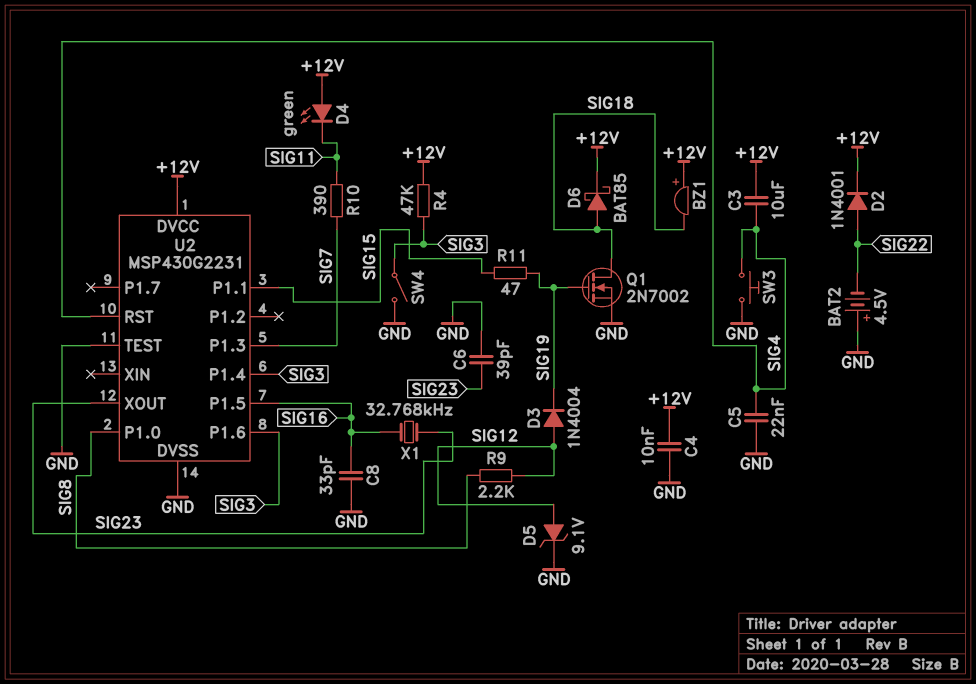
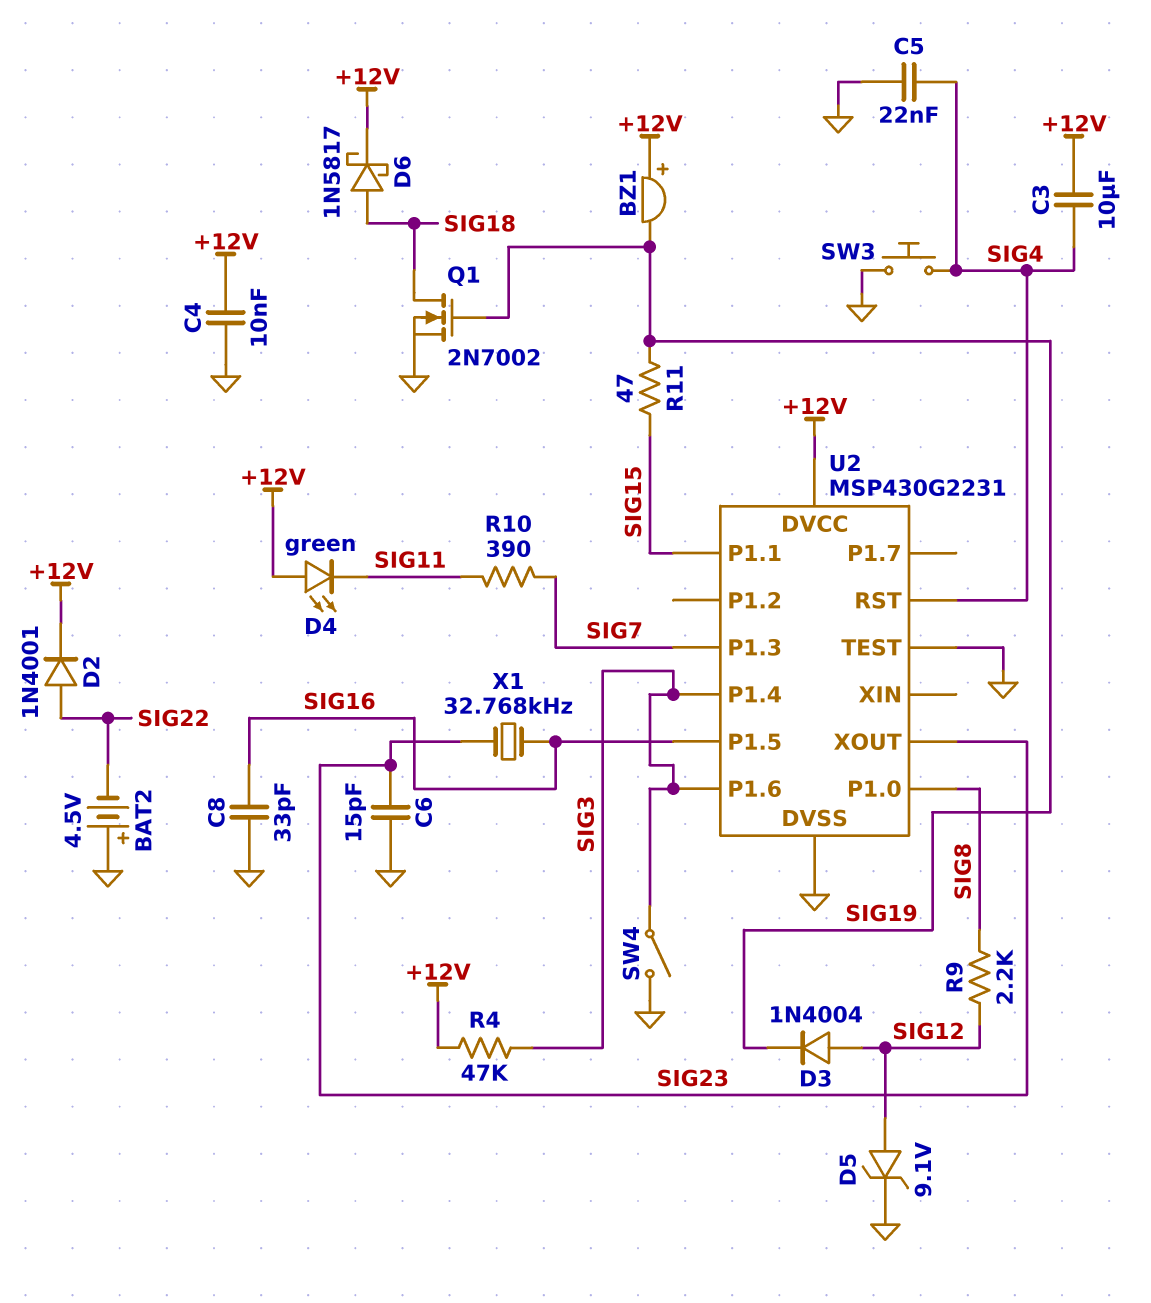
BZ1: buzzer (plus +12V, minus SIG18) -> buzzer (plus +12V, minus SIG19)
C6: 39pF (GND, SIG23) -> 15pF (GND, SIG23)
D6: schottky BAT85 (A SIG18, K +12V) -> schottky 1N5817 (A SIG18, K +12V)

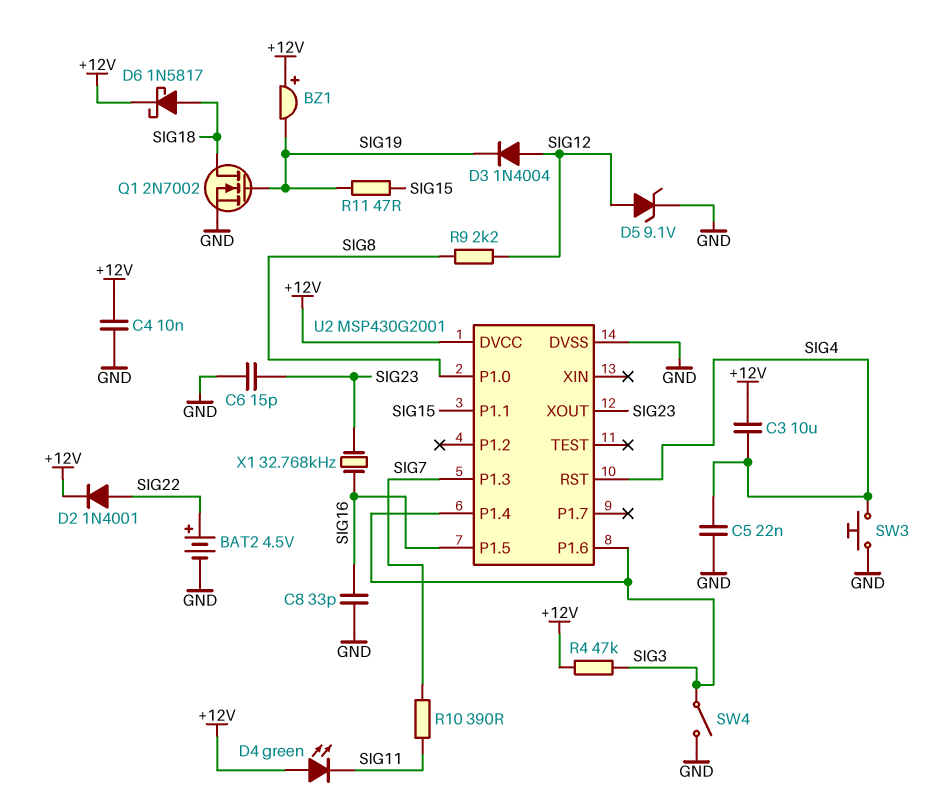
BAT2: 4.5V (plus GND, minus SIG22) -> 4.5V (plus SIG22, minus GND)
U2: MSP430G2231 -> MSP430G2001
U2 pin TEST: GND -> none

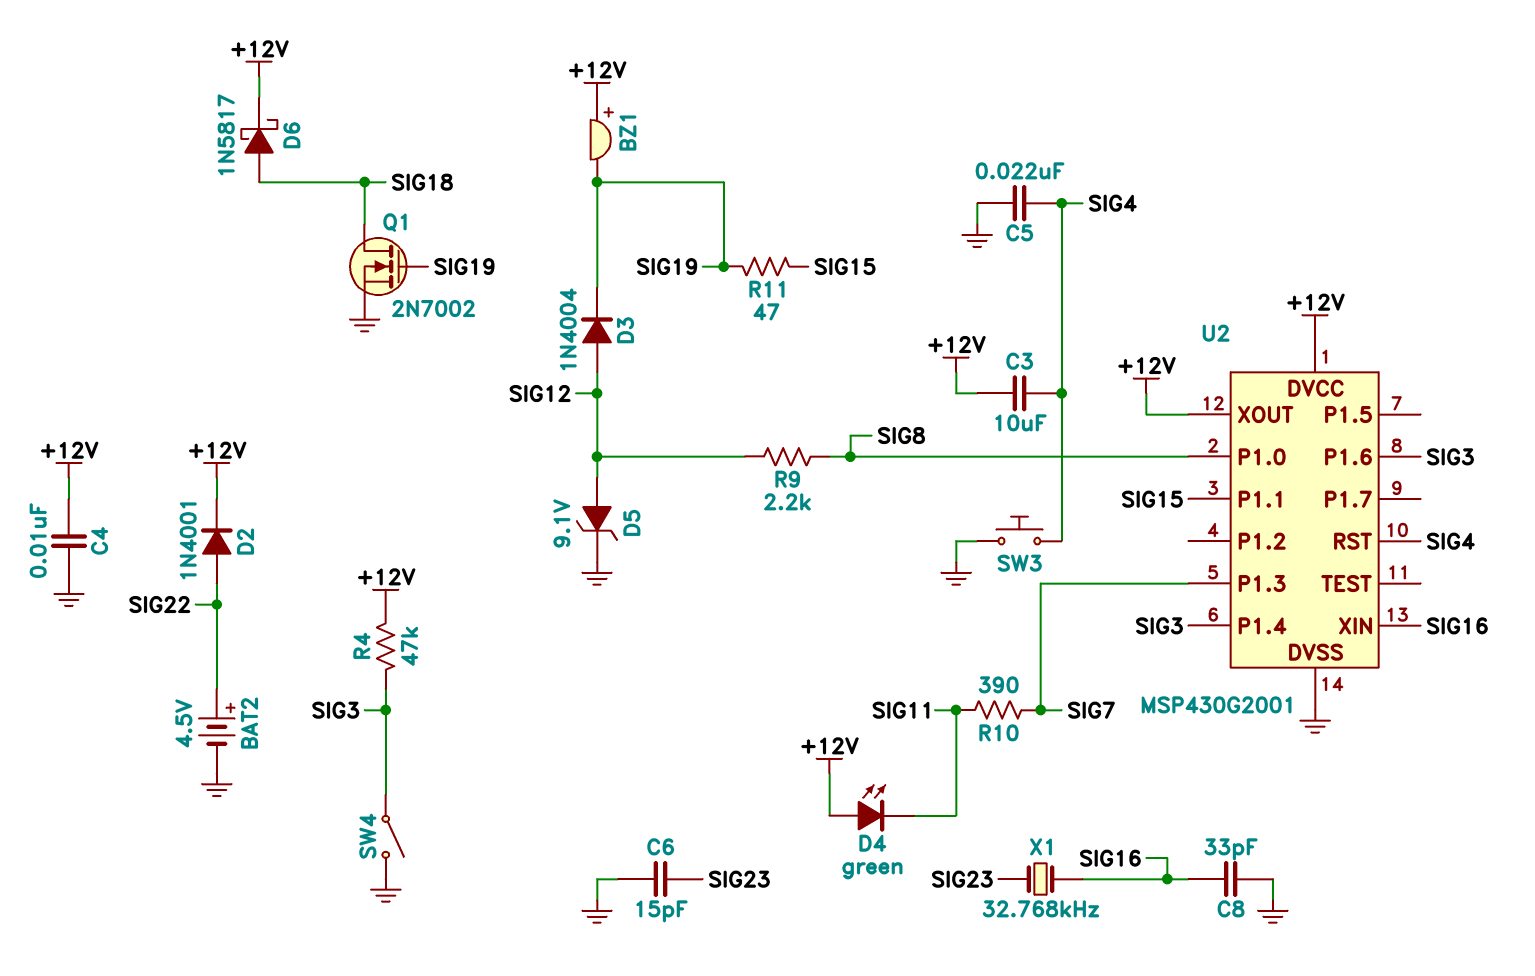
U2 pin P1.5: SIG16 -> none
U2 pin XIN: none -> SIG16
U2 pin XOUT: SIG23 -> +12V

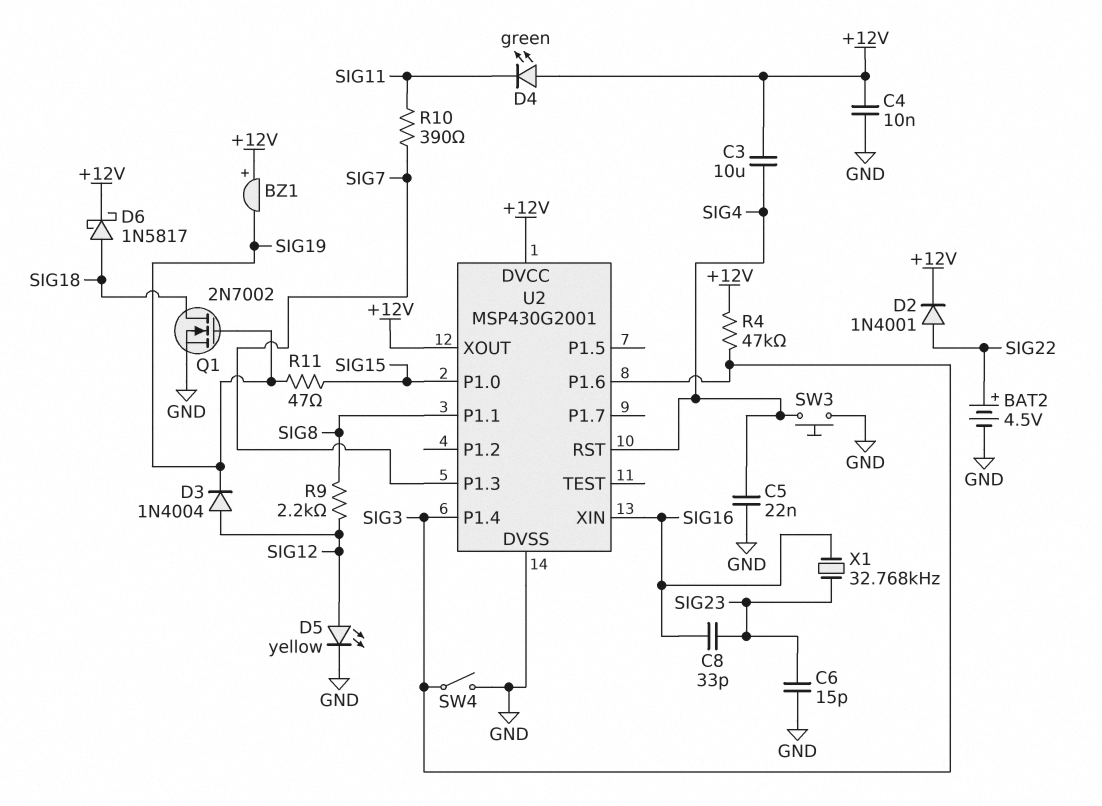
C8: 33pF (GND, SIG16) -> 33pF (SIG16, SIG23)
D5: zener 9.1V (A SIG12, K GND) -> LED yellow (A SIG12, K GND)
U2 pin P1.0: SIG8 -> SIG15
U2 pin P1.1: SIG15 -> SIG8

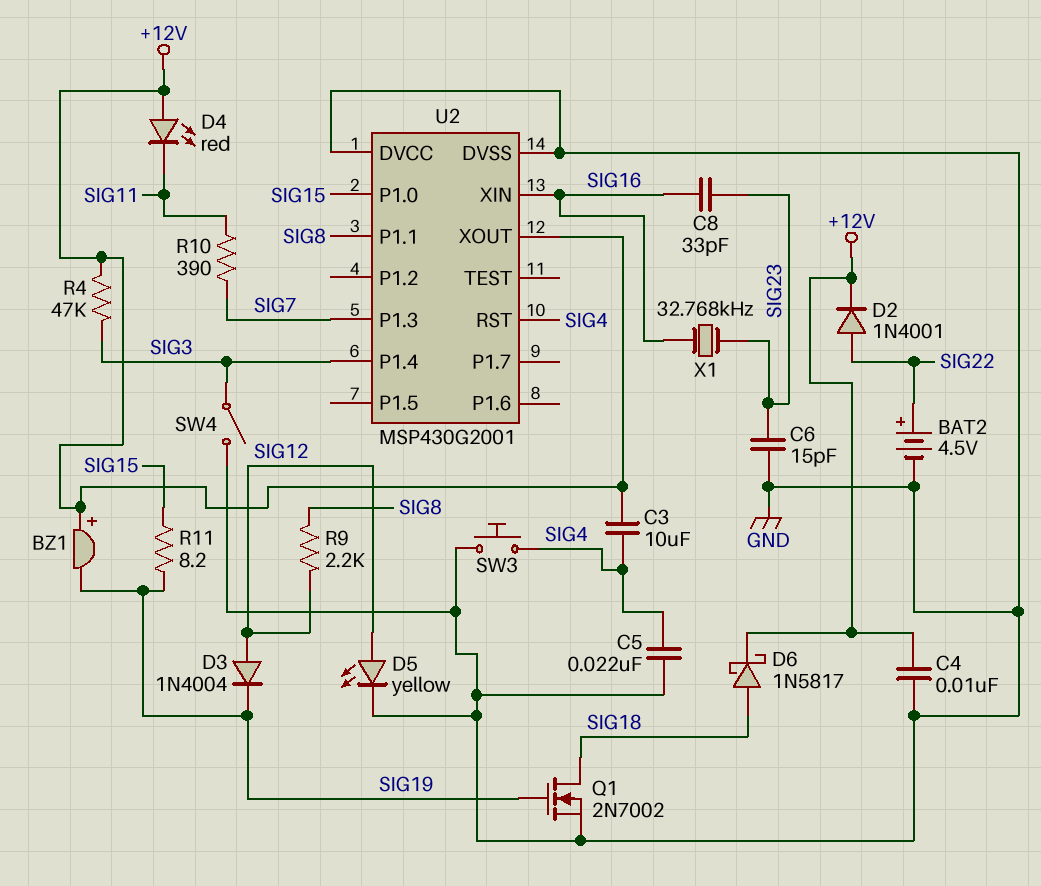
D4: LED green (A +12V, K SIG11) -> LED red (A +12V, K SIG11)
R11: 47 (SIG15, SIG19) -> 8.2 (SIG15, SIG19)
U2 pin DVCC: +12V -> GND
U2 pin P1.6: SIG3 -> none

